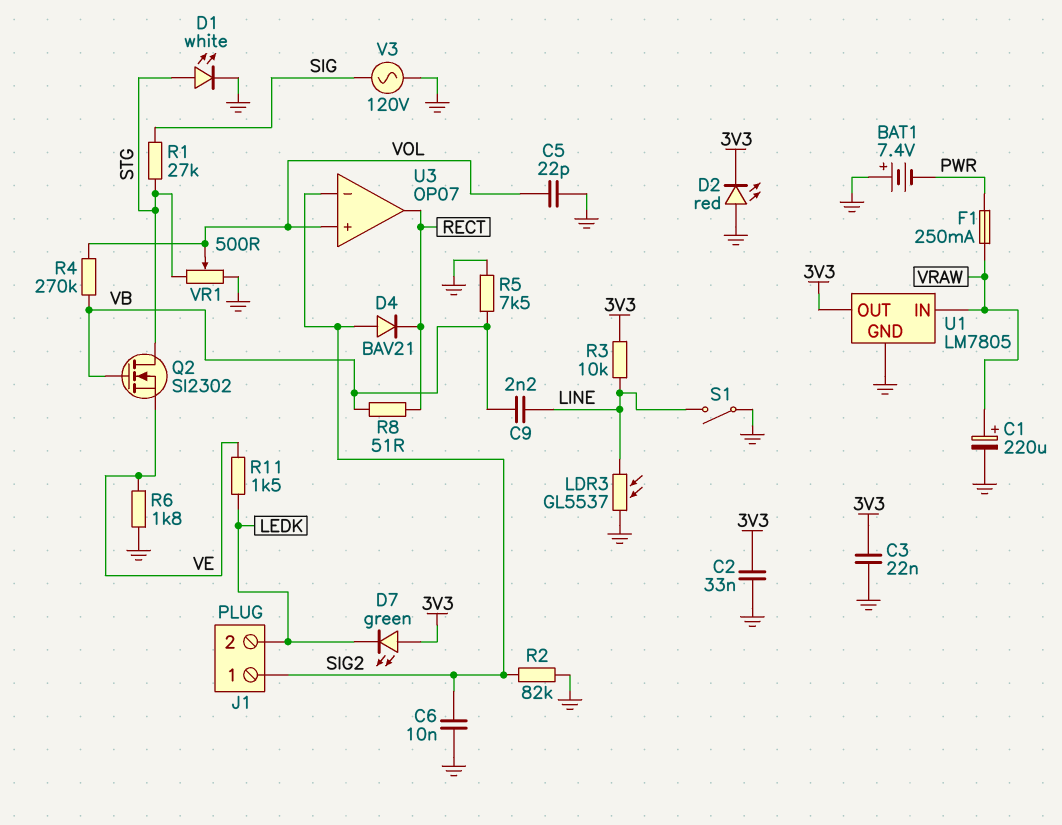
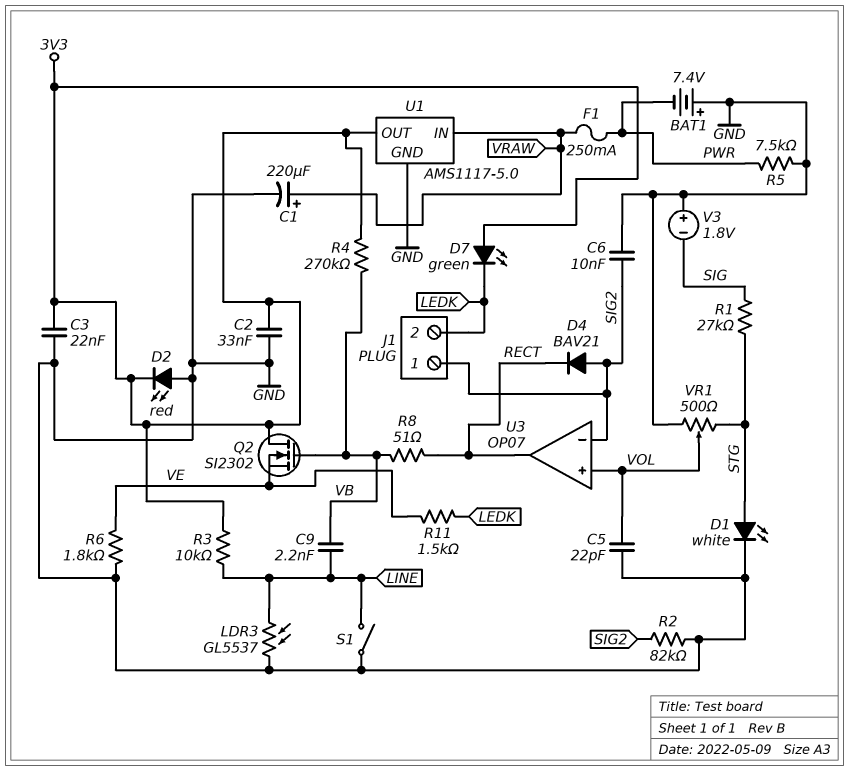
Q2: NMOS SI2302 (G VB, D STG, S VE) -> NMOS SI2302 (G VB, D 3V3, S VE)
R4: 270k (VB, VOL) -> 270k (3V3, VB)
R5: 7.5k (GND, VB) -> 7.5k (GND, PWR)
U1: LM7805 -> AMS1117-5.0
V3: AC 120V (GND, SIG) -> 1.8V (plus GND, minus SIG)

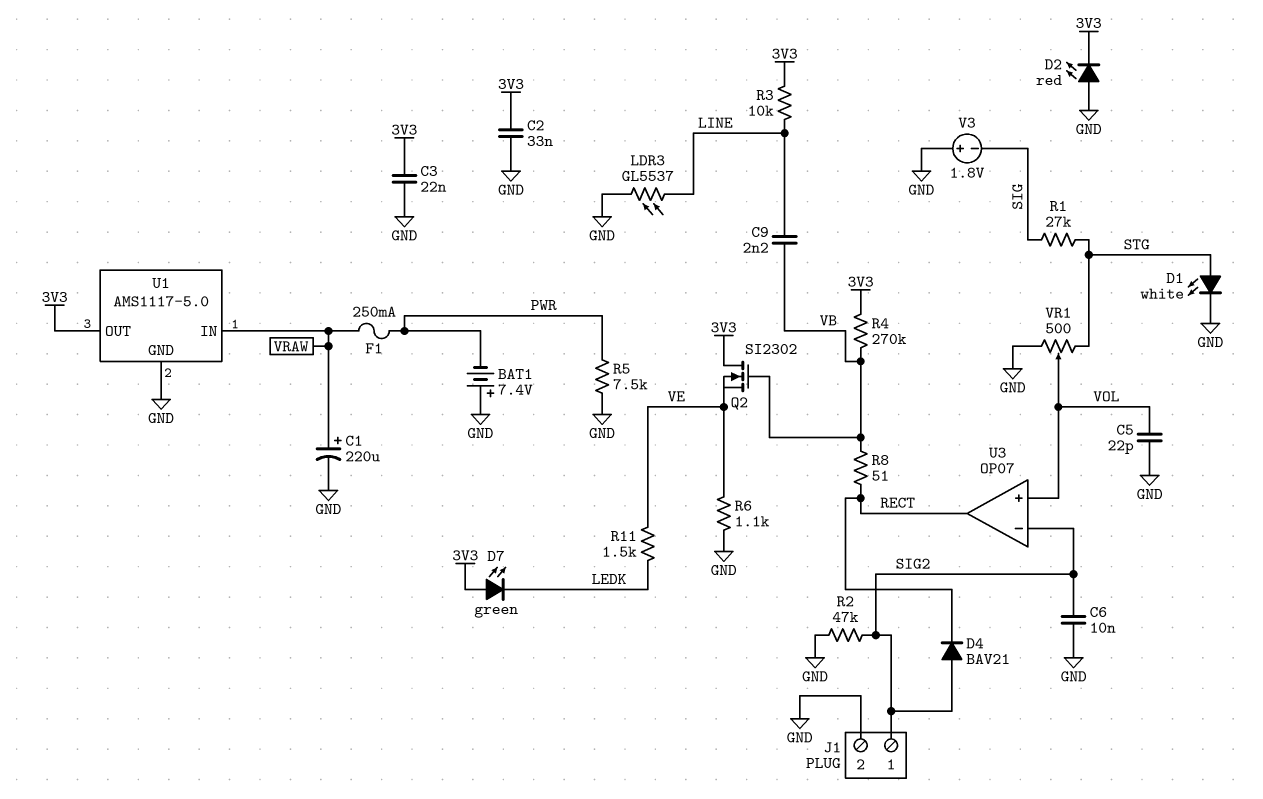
J1 pin 2: LEDK -> GND
R2: 82k (GND, SIG2) -> 47k (GND, SIG2)
R6: 1.8k (GND, VE) -> 1.1k (GND, VE)
S1: switch (GND, LINE) -> none

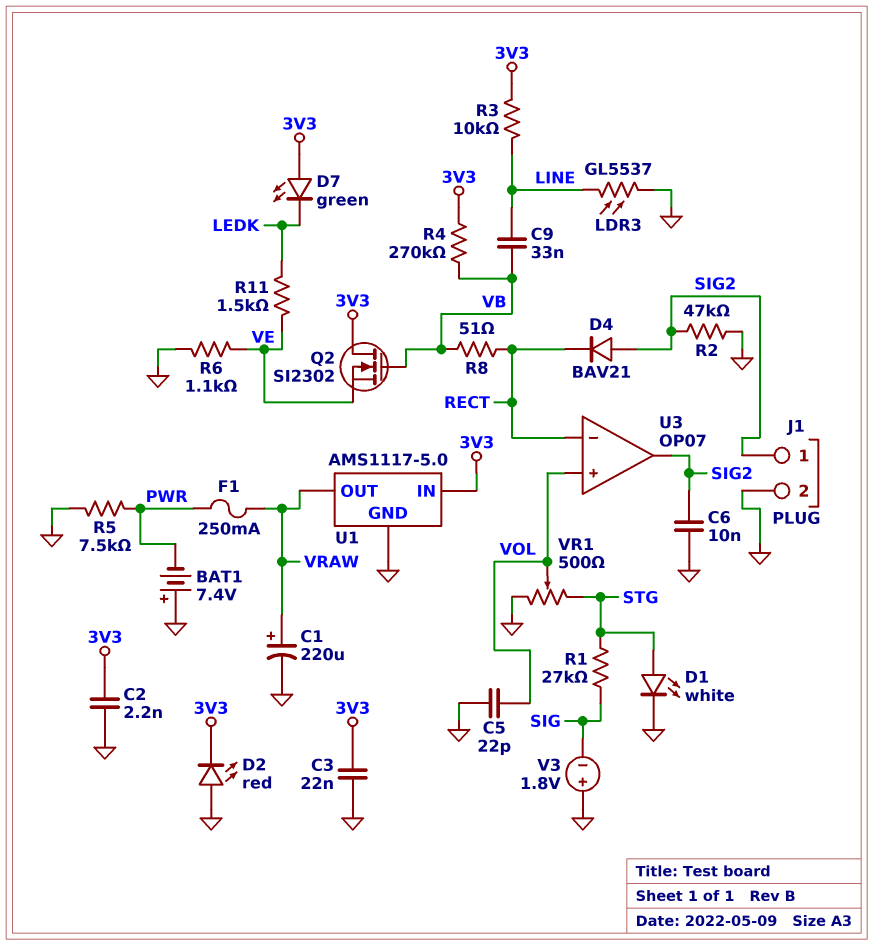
C2: 33nF (3V3, GND) -> 2.2nF (3V3, GND)
C9: 2.2nF (LINE, VB) -> 33nF (LINE, VB)
U1 pin IN: VRAW -> 3V3
U1 pin OUT: 3V3 -> VRAW
U3 pin in-: SIG2 -> RECT
U3 pin out: RECT -> SIG2

